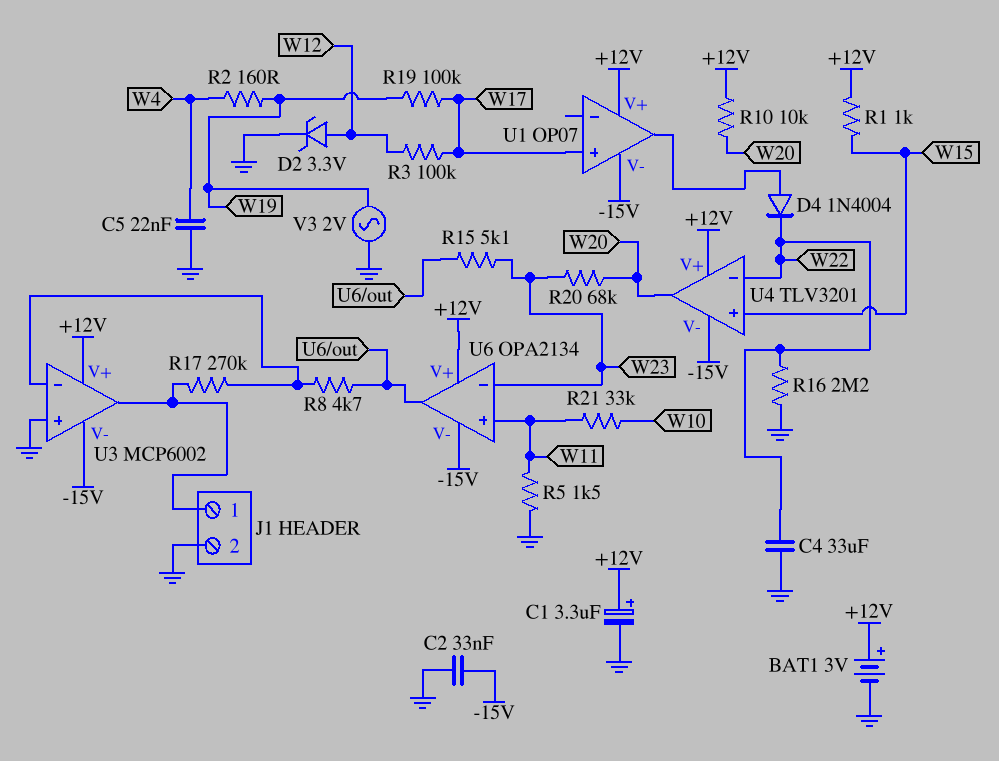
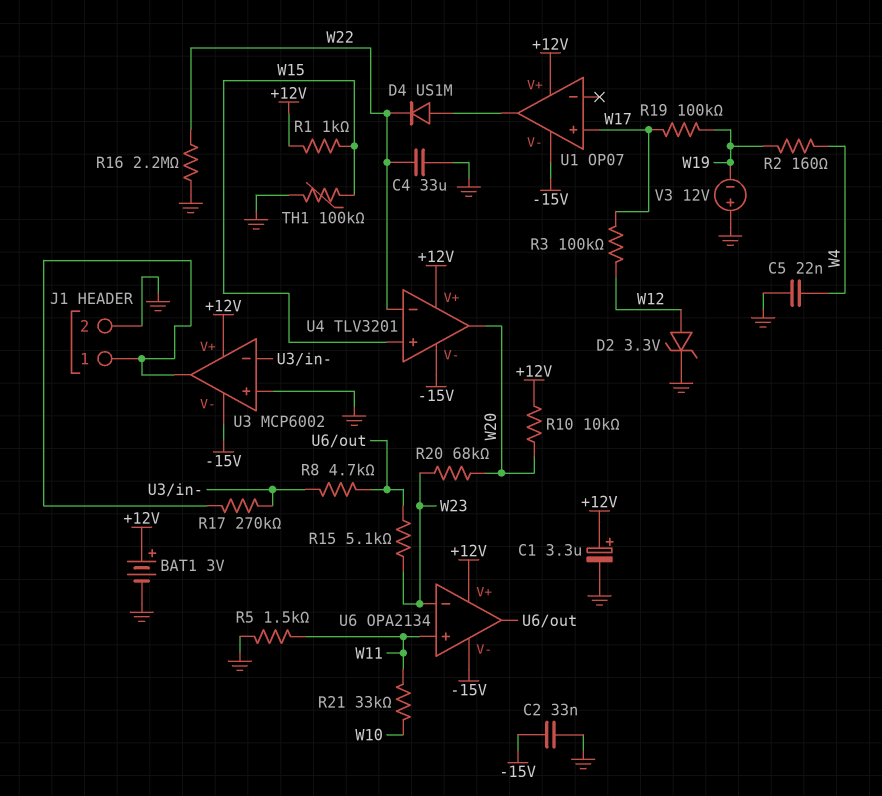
D4: diode 1N4004 (A U1/out, K W22) -> diode US1M (A U1/out, K W22)
TH1: none -> 100k (GND, W15)
V3: AC 2V (GND, W19) -> 12V (plus GND, minus W19)

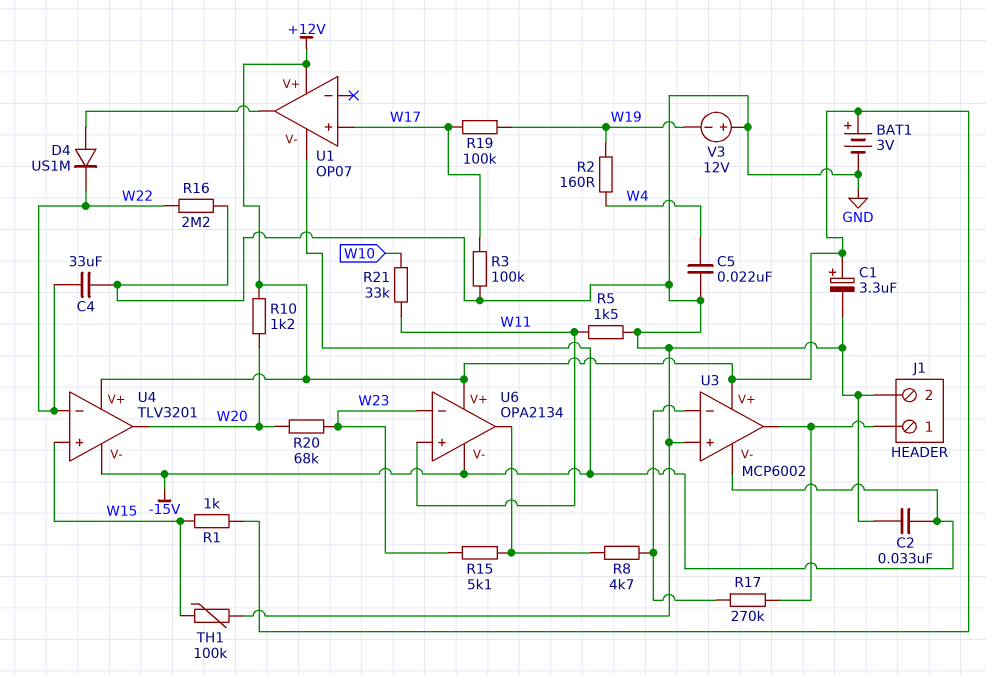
D2: zener 3.3V (A W12, K GND) -> none
R3: 100k (W12, W17) -> 100k (GND, W17)
R10: 10k (+12V, W20) -> 1.2k (+12V, W20)

